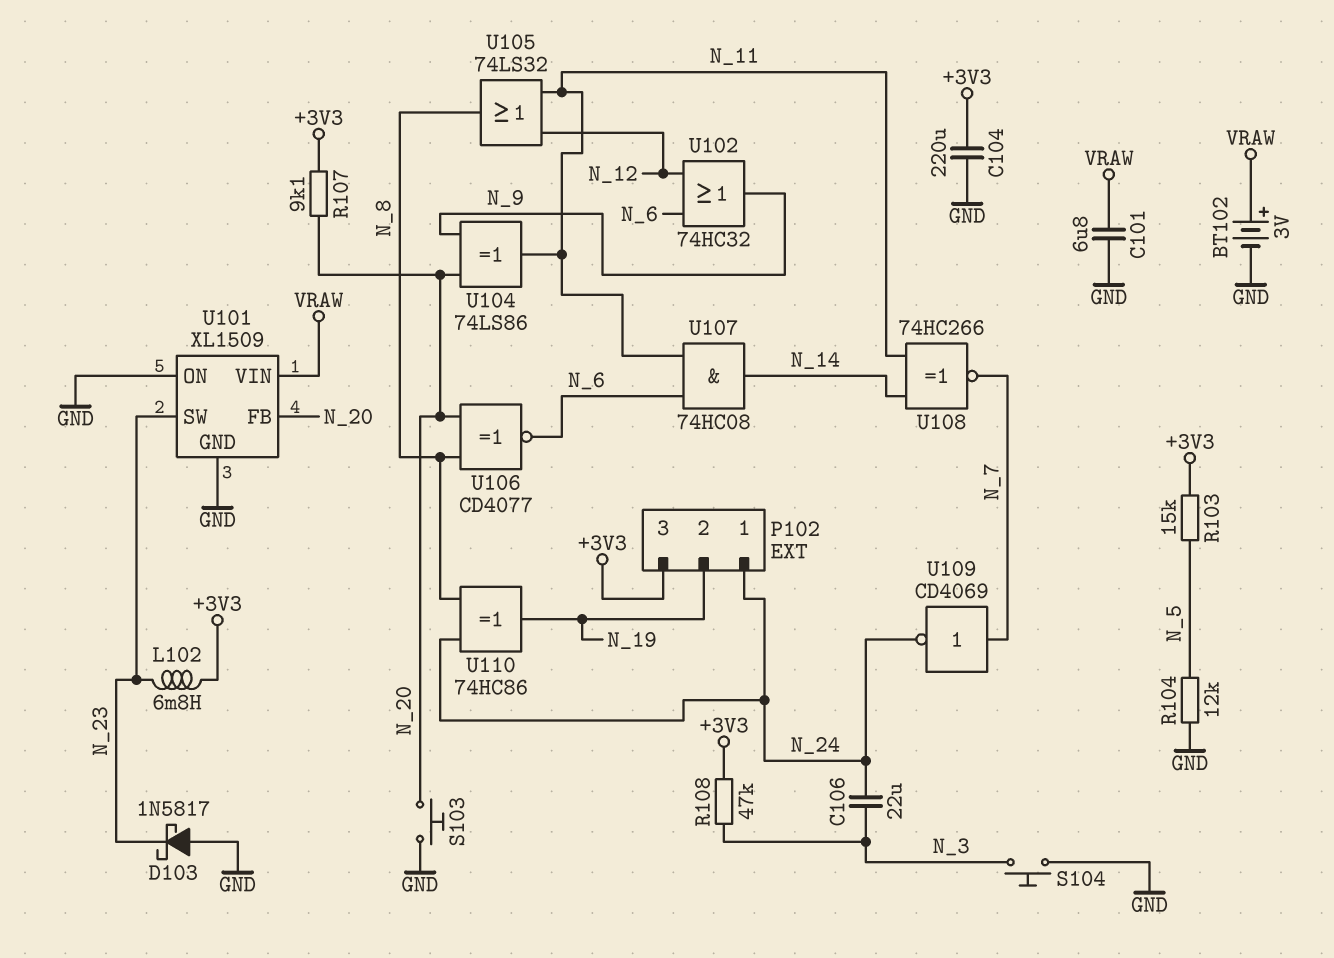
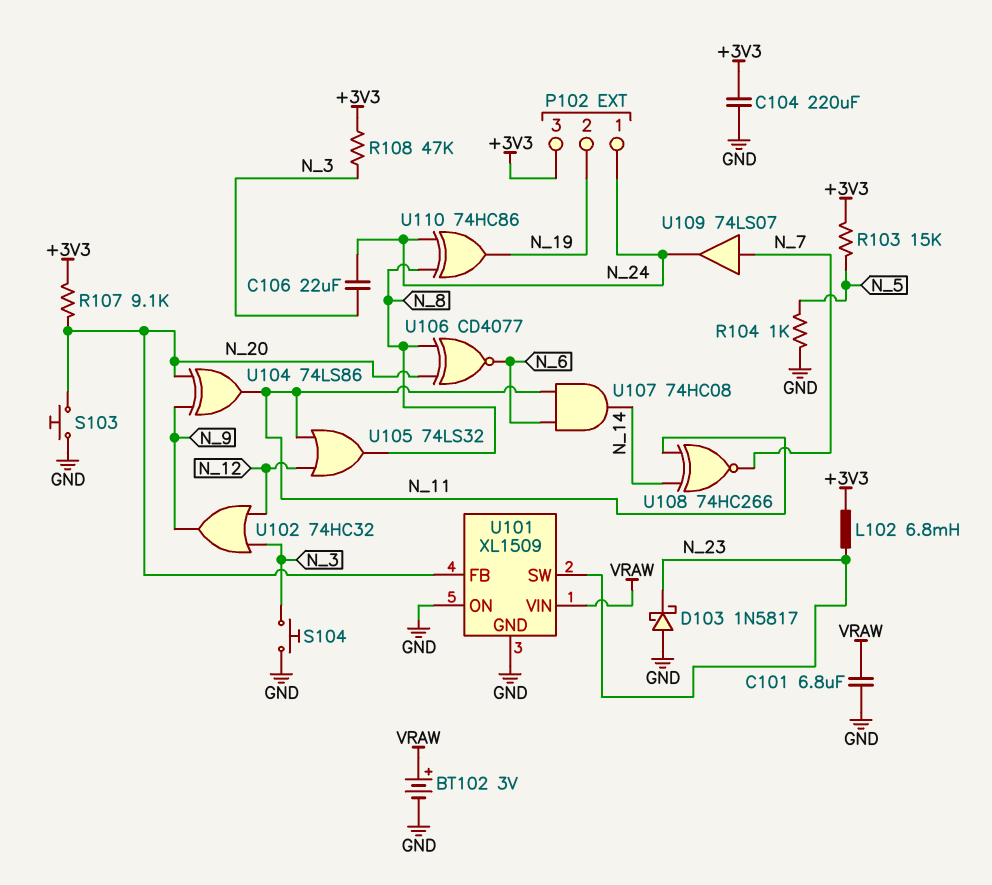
R104: 12k (GND, N_5) -> 1k (GND, N_5)
U102: OR 74HC32 (in N_6, in N_12, out N_9) -> OR 74HC32 (in N_3, in N_12, out N_9)
U109: NOT CD4069 (in N_7, out N_24) -> buffer 74LS07 (in N_7, out N_24)

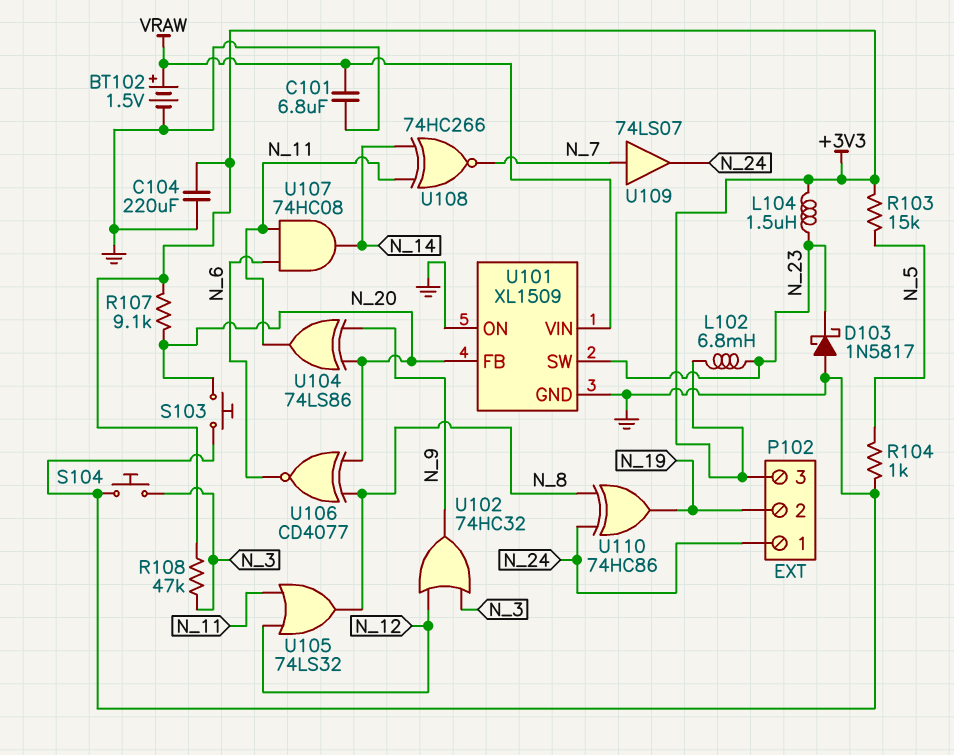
BT102: 3V (plus VRAW, minus GND) -> 1.5V (plus VRAW, minus GND)
C106: 22uF (N_3, N_24) -> none
L104: none -> 1.5uH (+3V3, N_23)

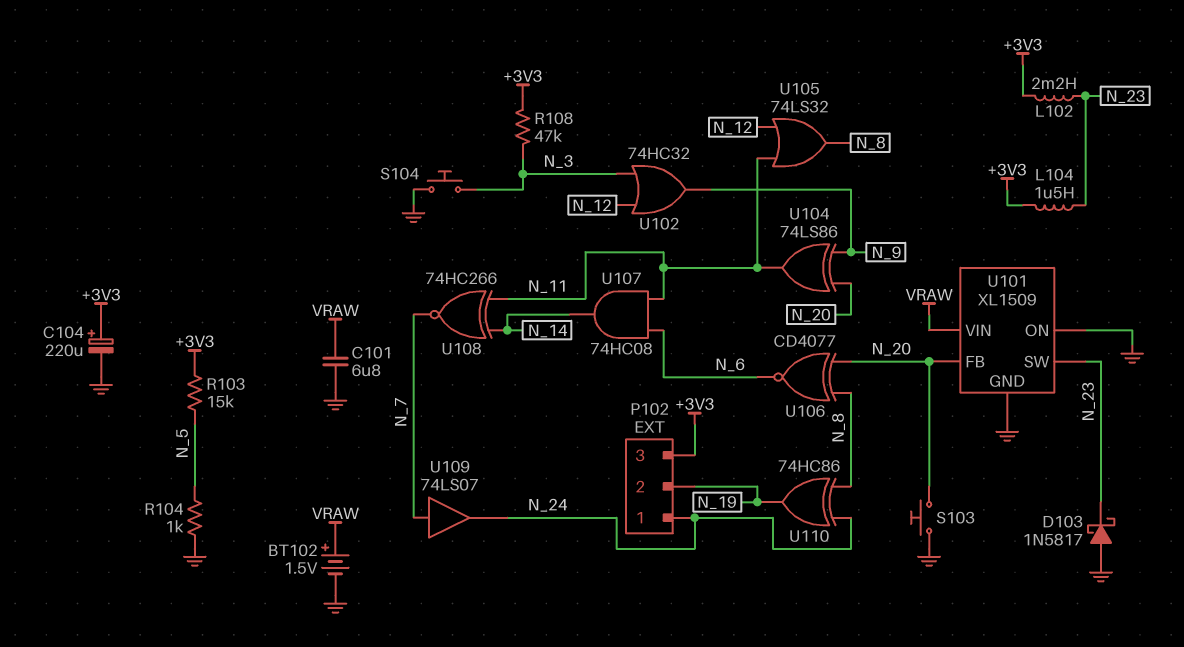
C104: 220uF (+3V3, GND) -> 220uF (plus +3V3, minus GND)
L102: 6.8mH (+3V3, N_23) -> 2.2mH (+3V3, N_23)
R107: 9.1k (+3V3, N_20) -> none

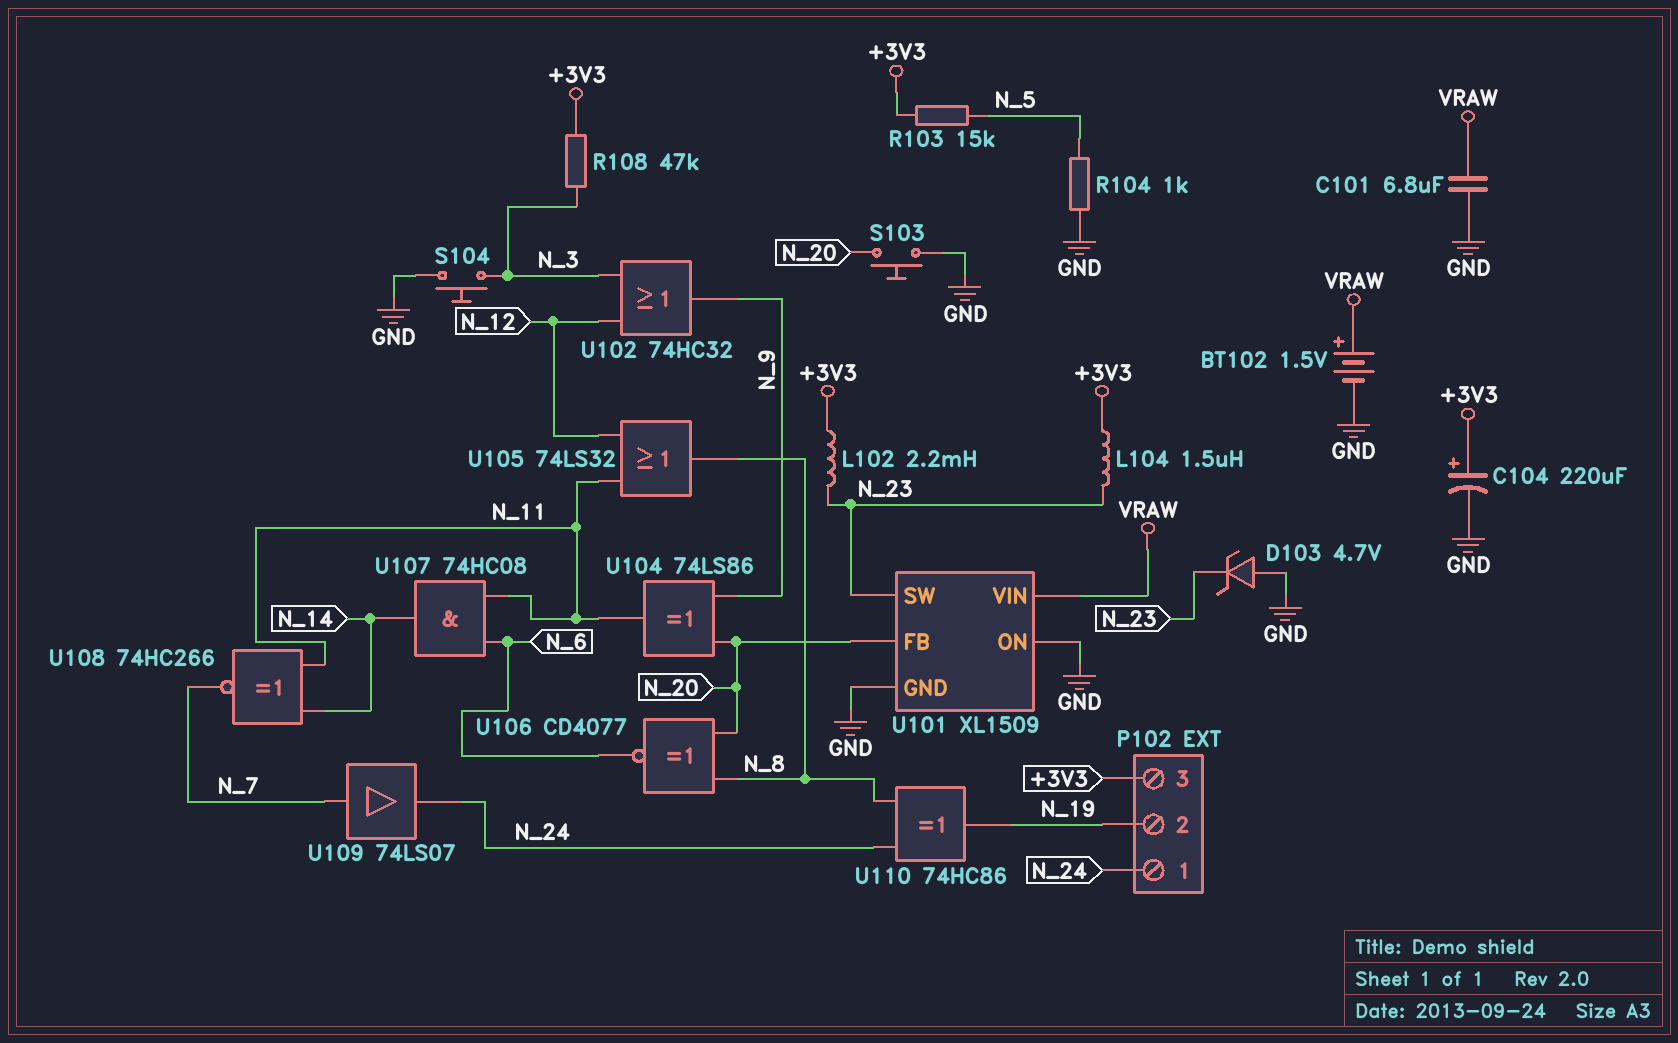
D103: schottky 1N5817 (A GND, K N_23) -> zener 4.7V (A GND, K N_23)

